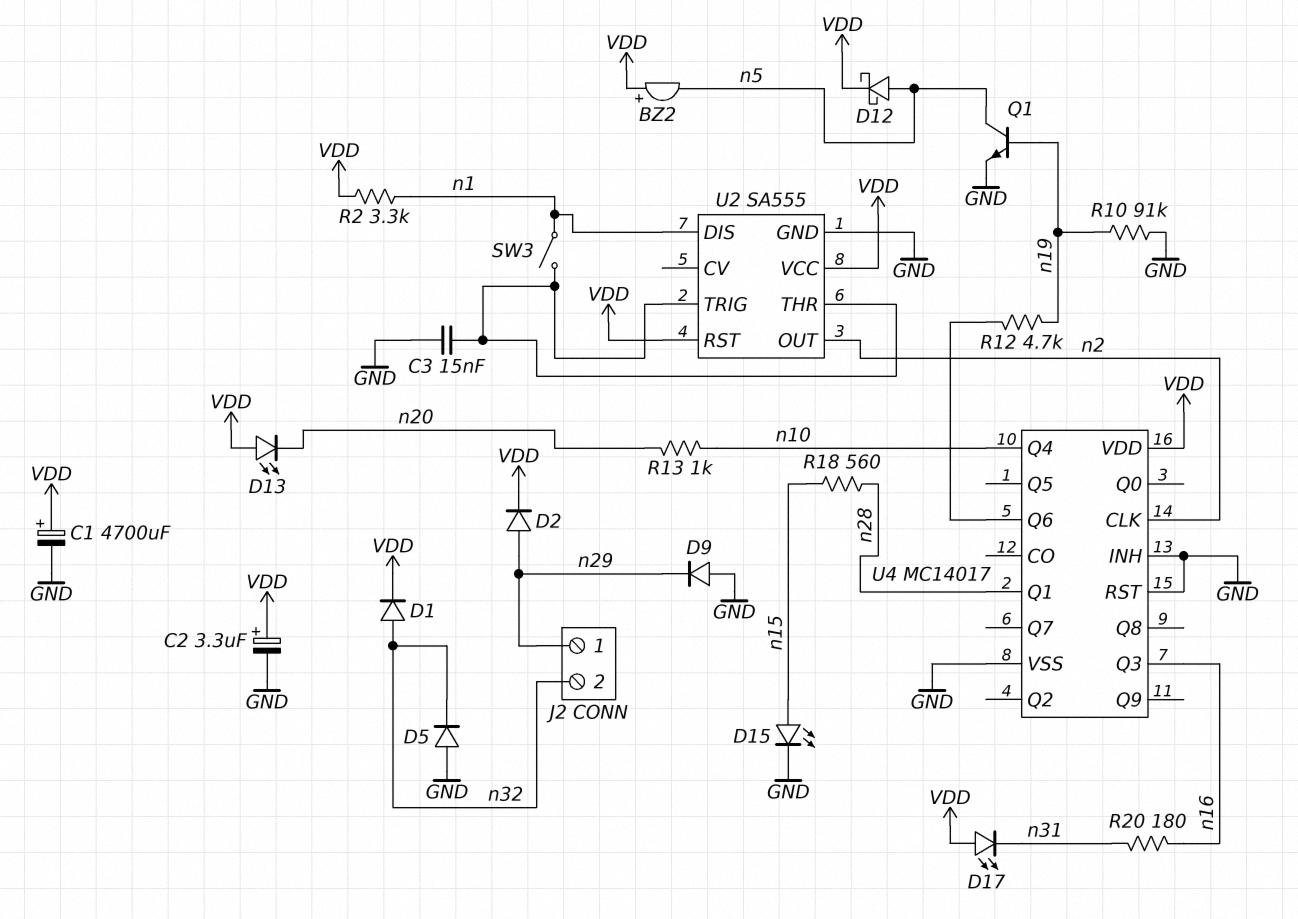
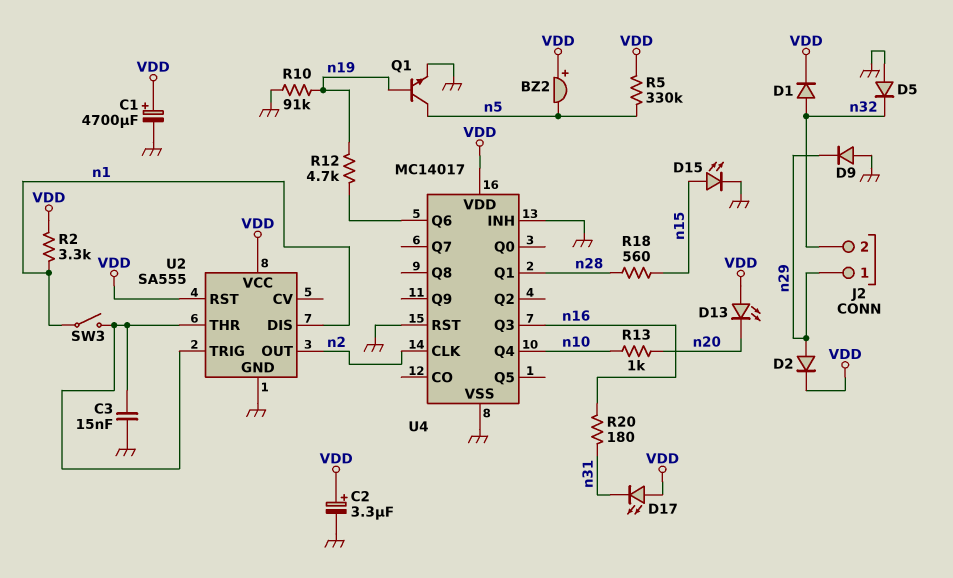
D12: schottky (A n5, K VDD) -> none
R5: none -> 330k (VDD, n5)

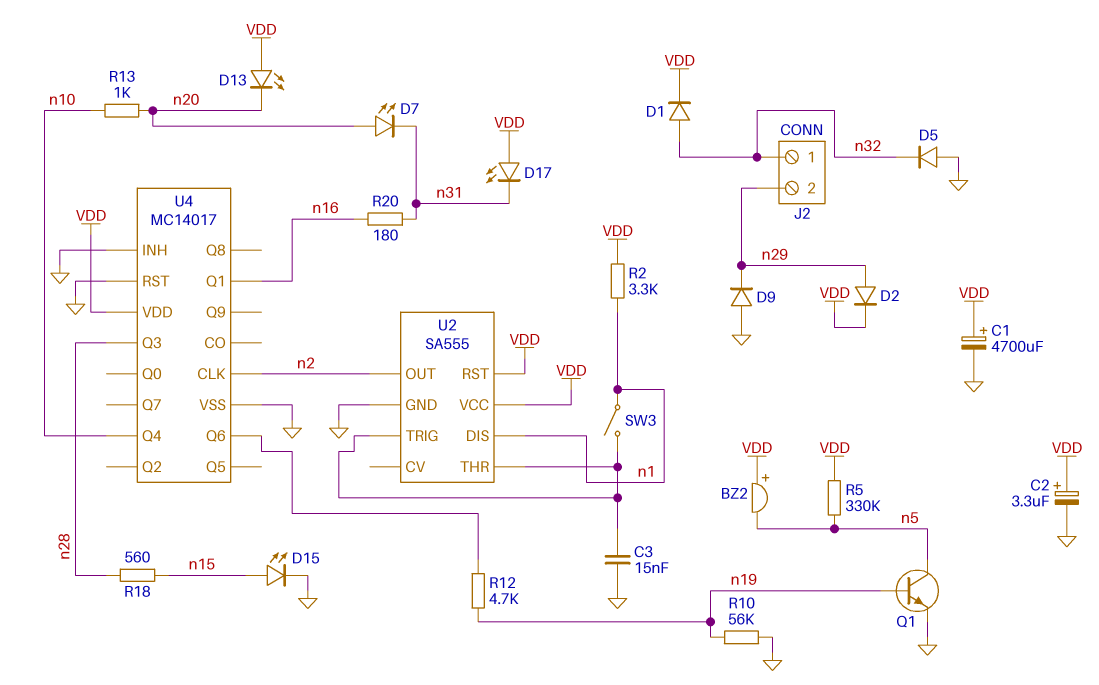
D7: none -> LED (A n20, K n31)
J2 pin 1: n29 -> n32
J2 pin 2: n32 -> n29
R10: 91k (GND, n19) -> 56k (GND, n19)
U4 pin Q1: n28 -> n16
U4 pin Q3: n16 -> n28

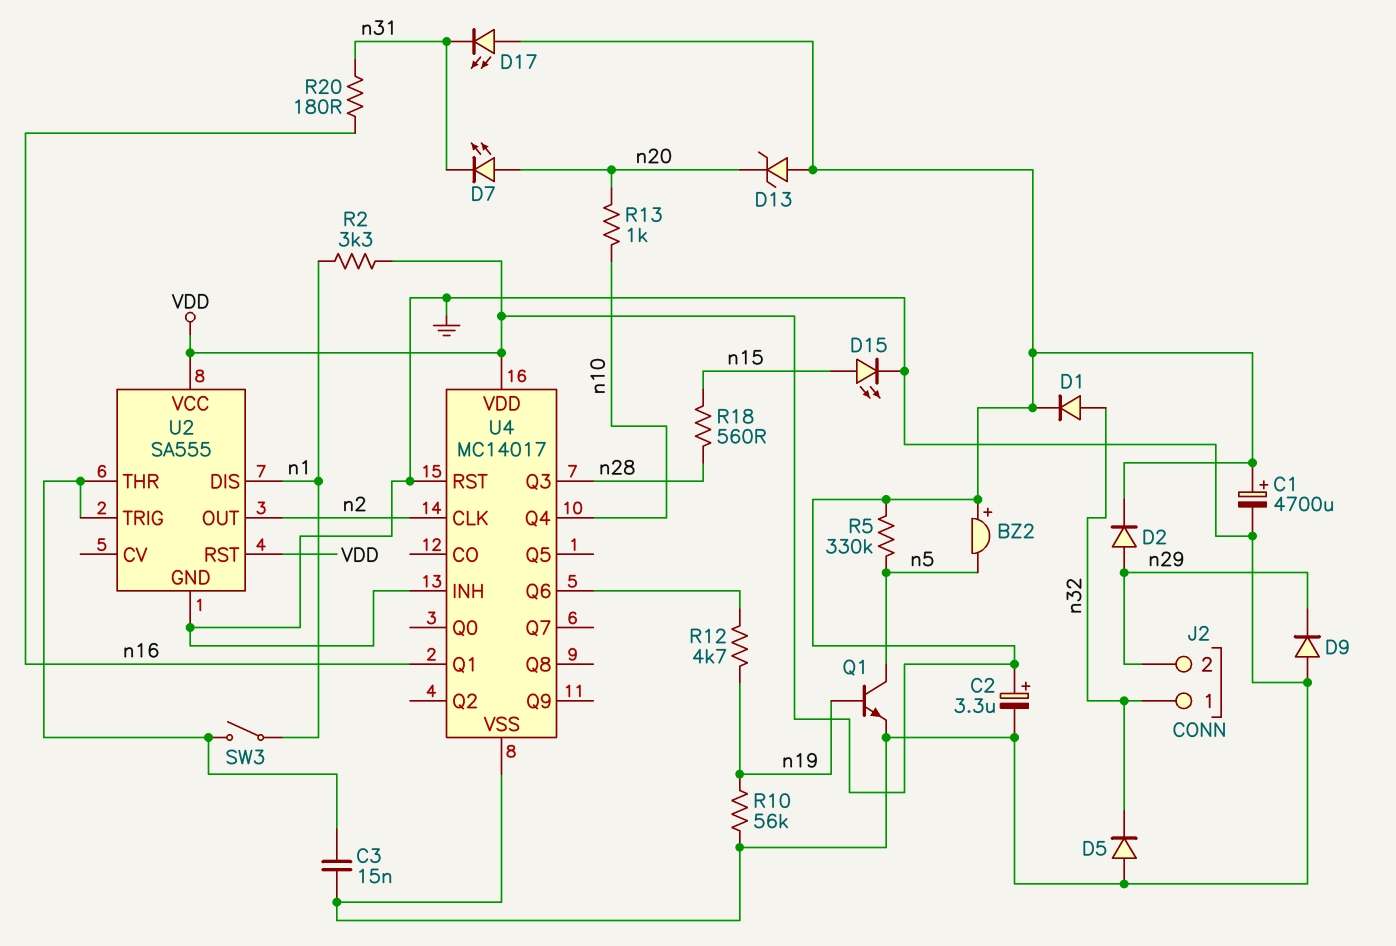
D13: LED (A VDD, K n20) -> zener (A VDD, K n20)

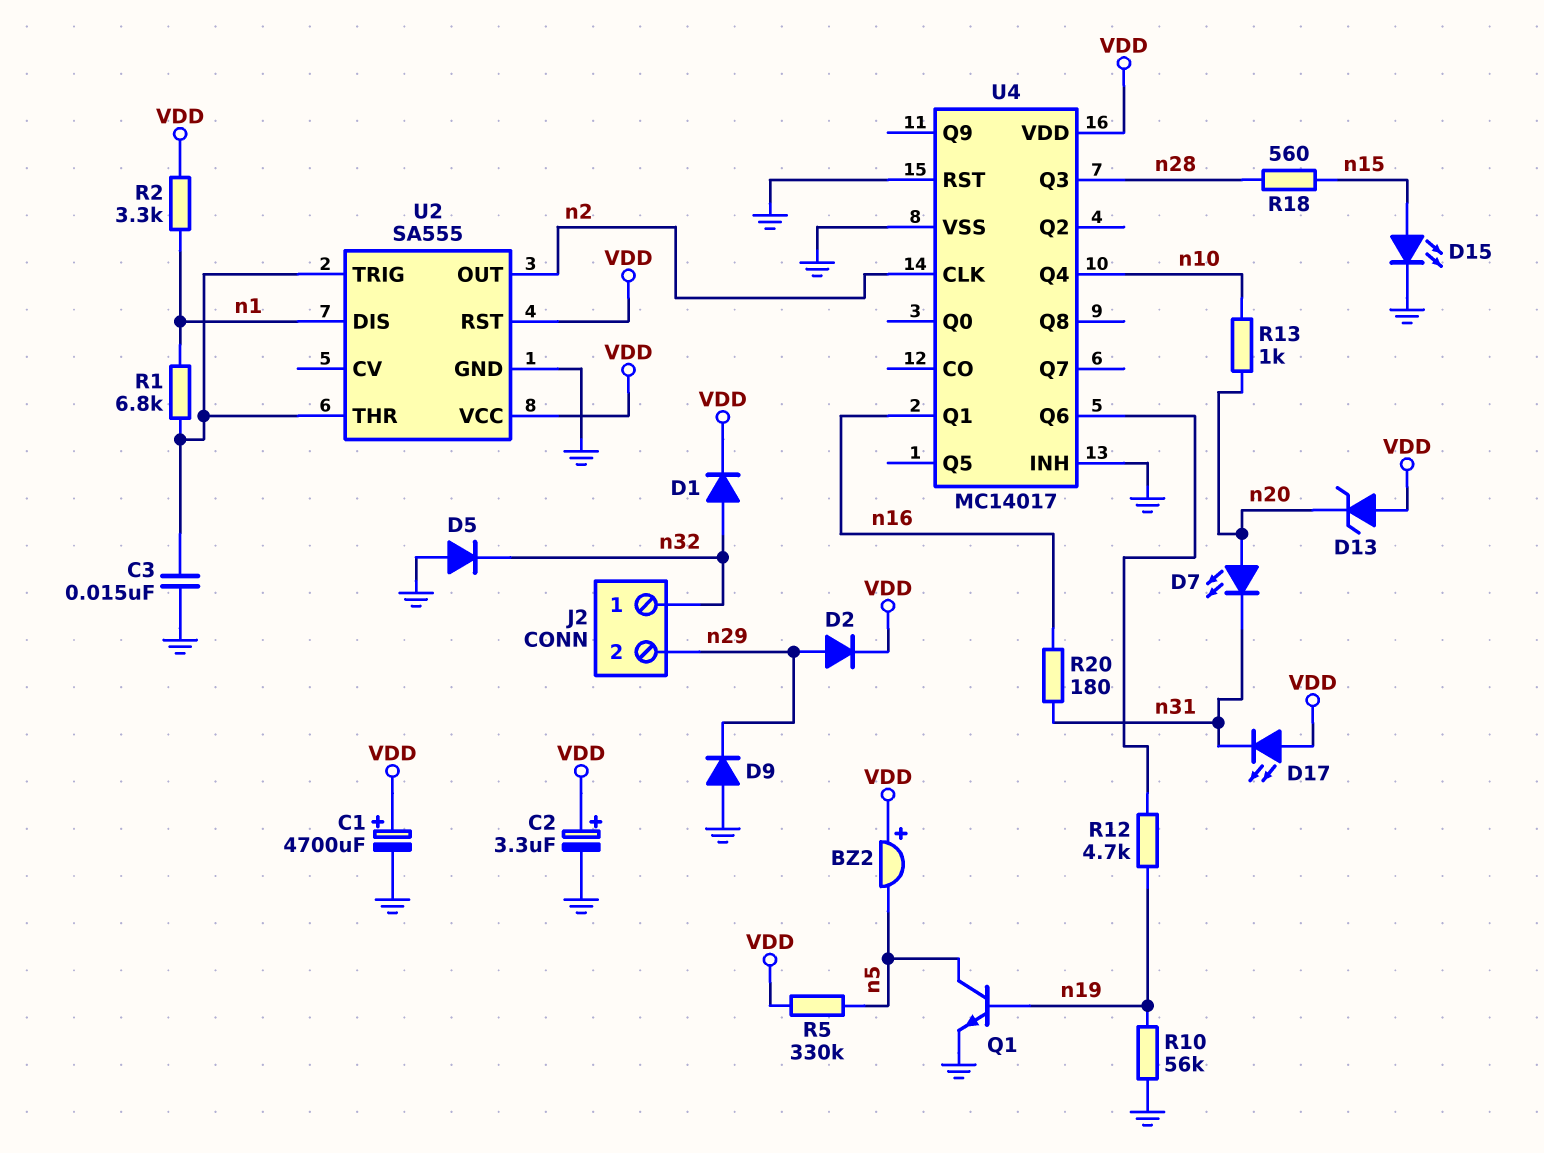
R1: none -> 6.8k (U2/THR, n1)
SW3: switch (U2/THR, n1) -> none

